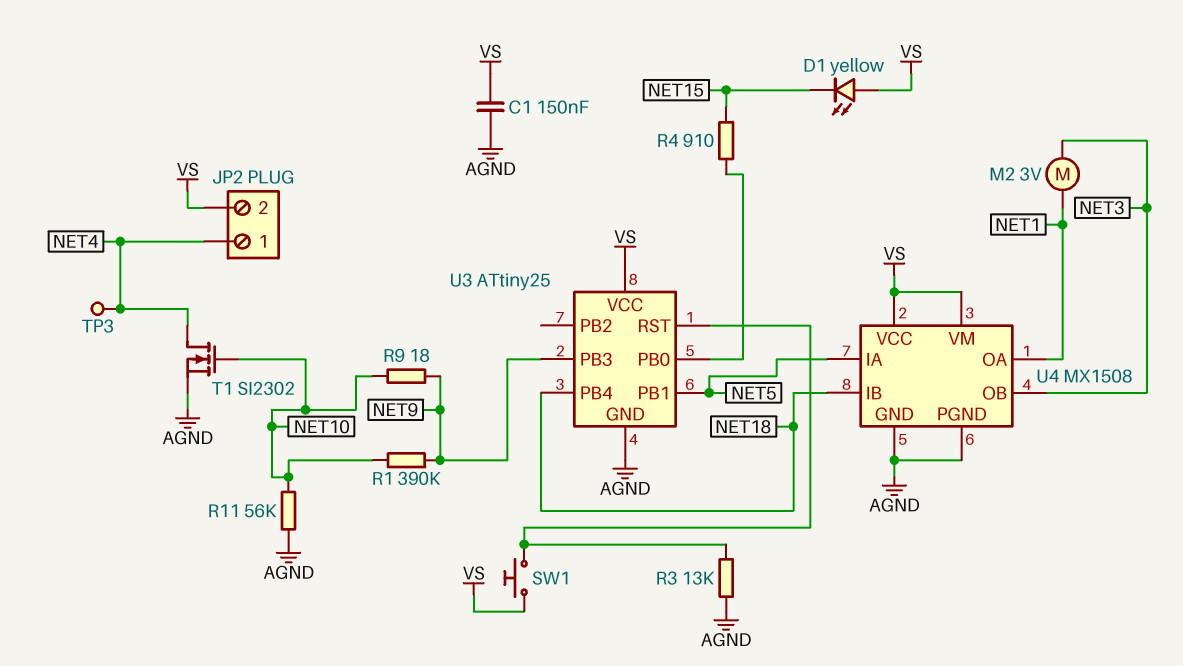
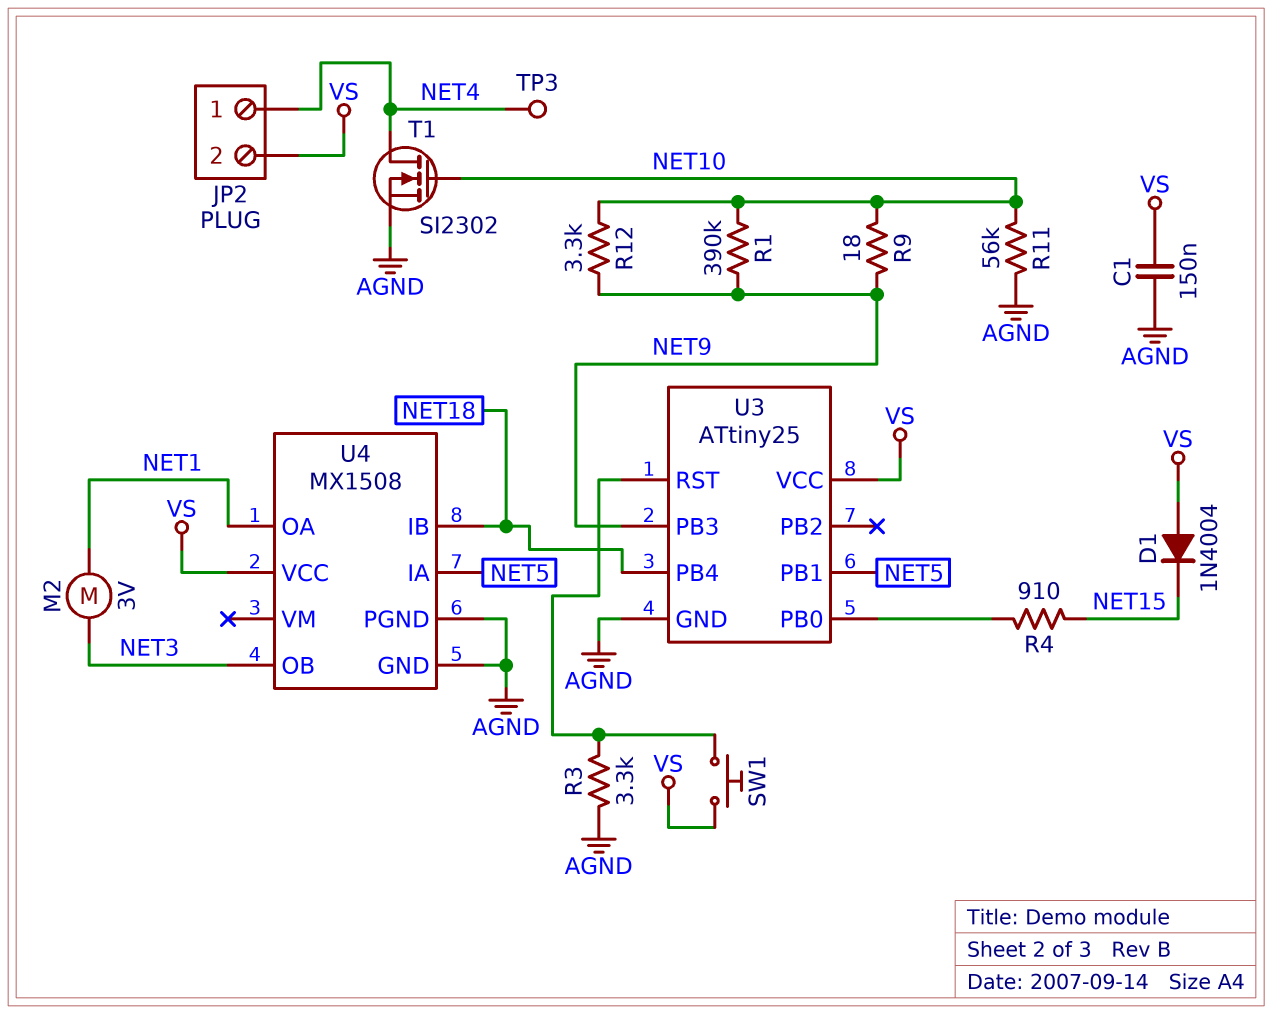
D1: LED yellow (A VS, K NET15) -> diode 1N4004 (A VS, K NET15)
R3: 13k (AGND, U3/RST) -> 3.3k (AGND, U3/RST)
R12: none -> 3.3k (NET9, NET10)
U4 pin VM: VS -> none

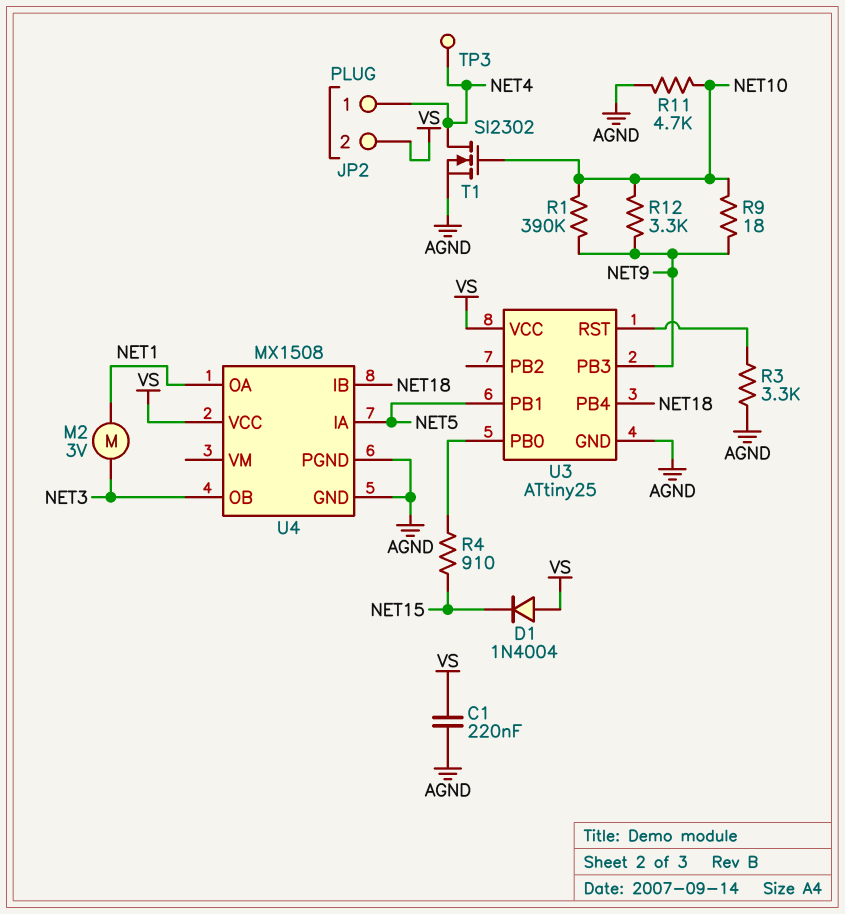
C1: 150nF (AGND, VS) -> 220nF (AGND, VS)
R11: 56k (AGND, NET10) -> 4.7k (AGND, NET10)
SW1: button (U3/RST, VS) -> none

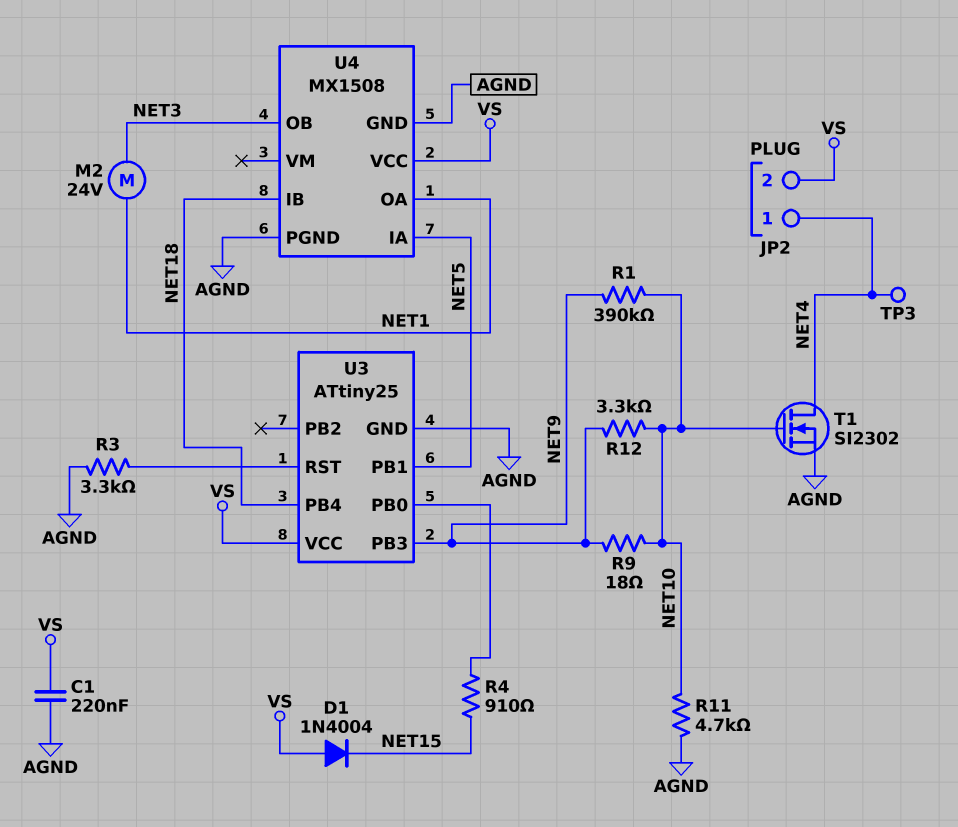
M2: motor 3V (NET1, NET3) -> motor 24V (NET1, NET3)

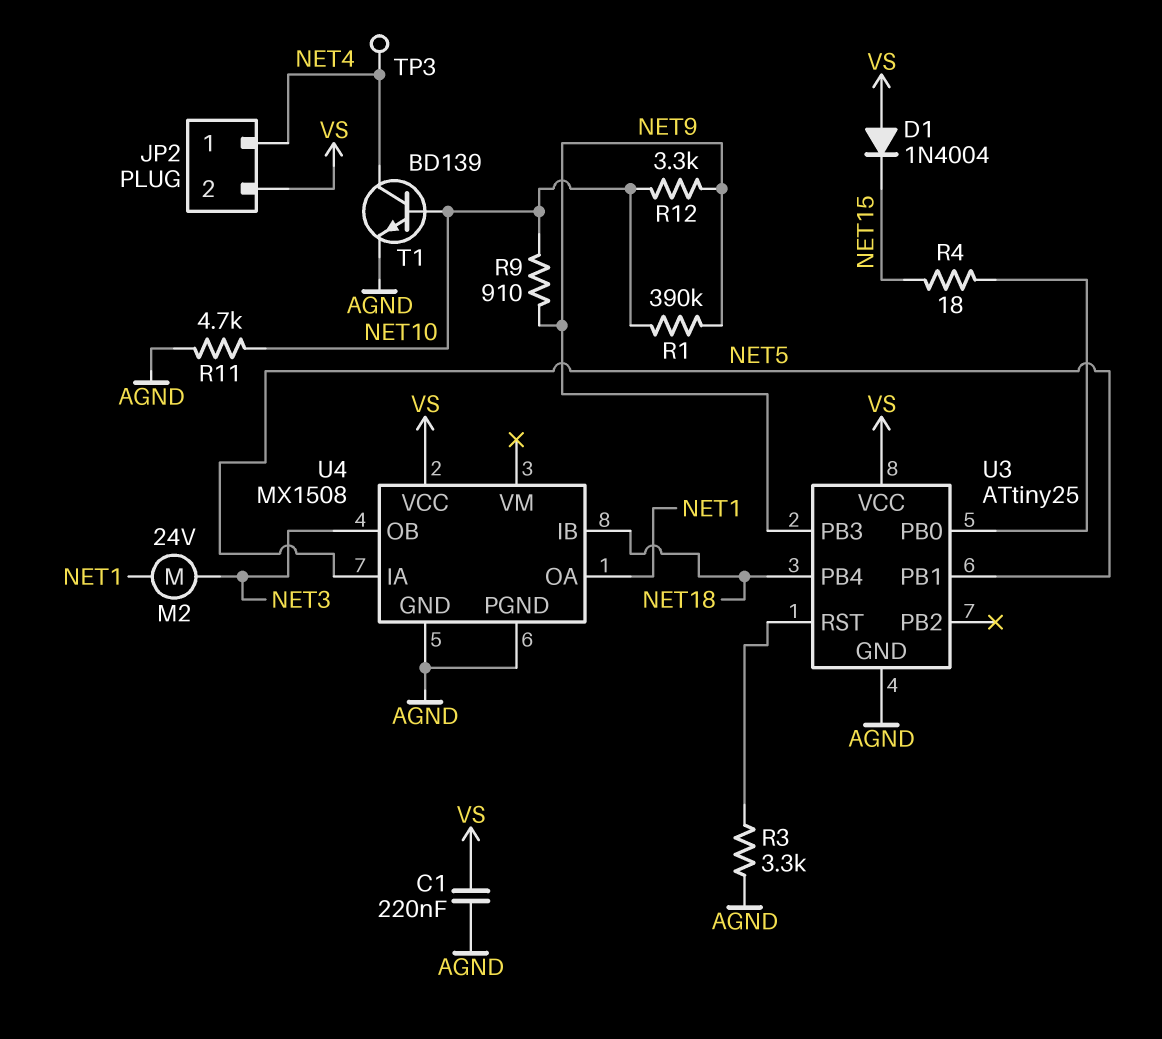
R4: 910 (NET15, U3/PB0) -> 18 (NET15, U3/PB0)
R9: 18 (NET9, NET10) -> 910 (NET9, NET10)
T1: NMOS SI2302 (G NET10, D NET4, S AGND) -> NPN BD139 (B NET10, C NET4, E AGND)

